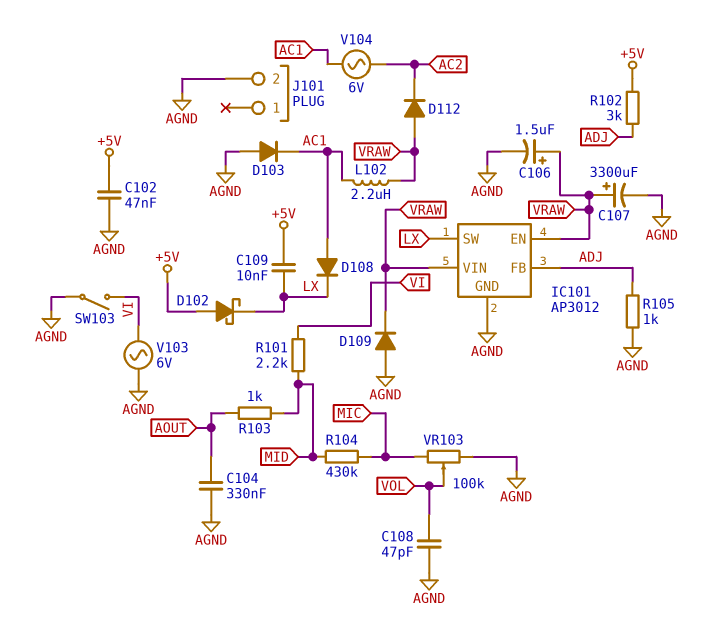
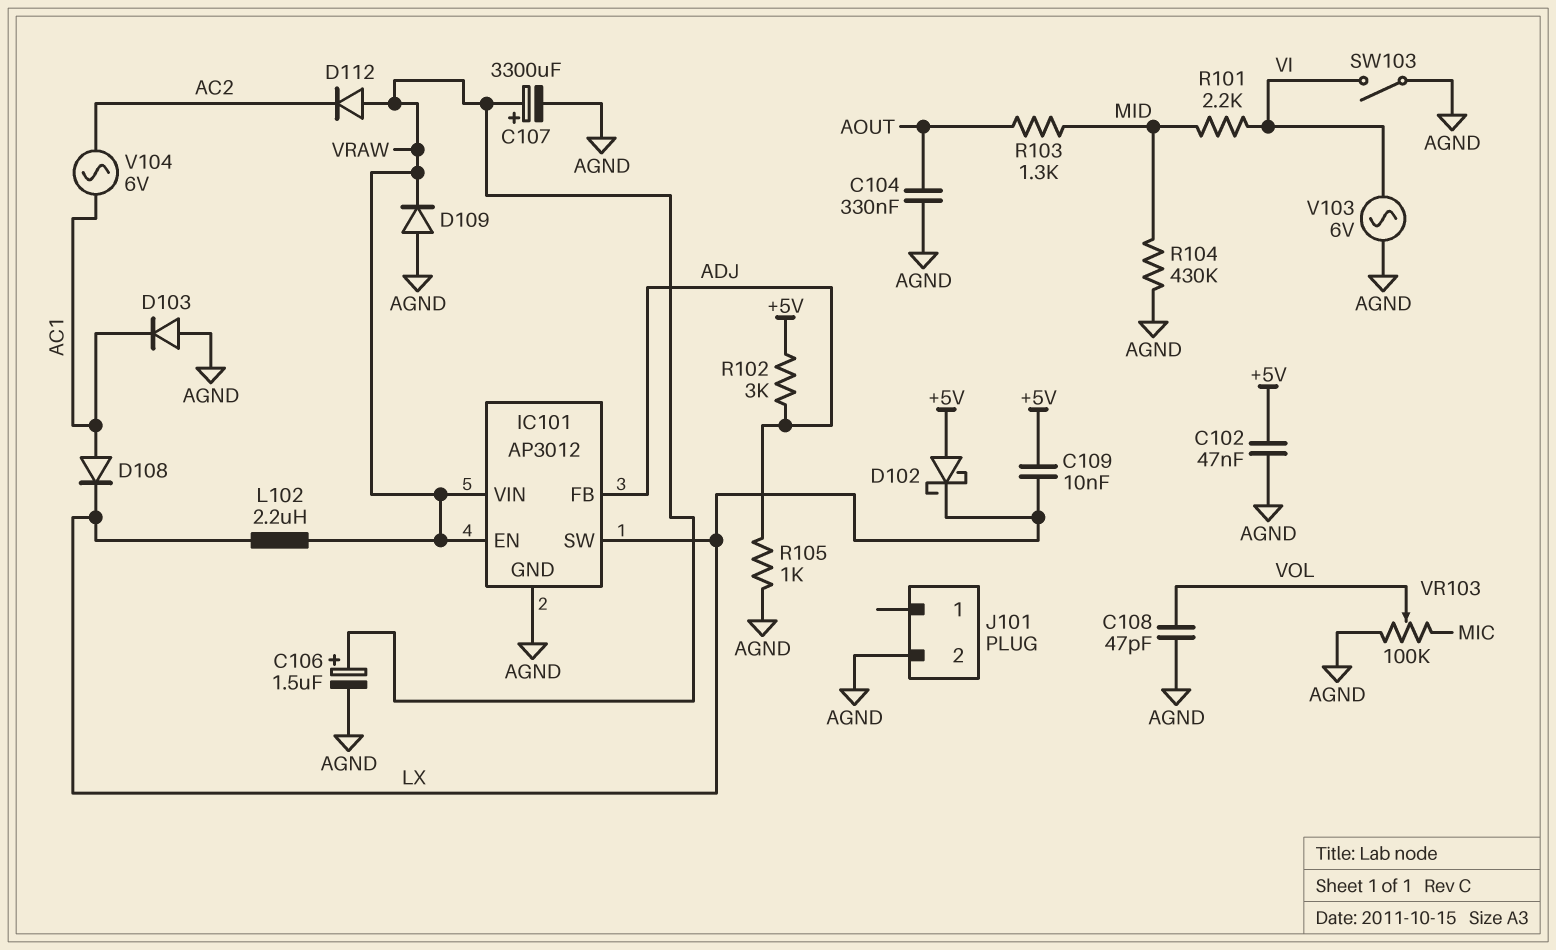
L102: 2.2uH (AC1, VRAW) -> 2.2uH (LX, VRAW)
R103: 1k (AOUT, MID) -> 1.3k (AOUT, MID)
R104: 430k (MIC, MID) -> 430k (AGND, MID)

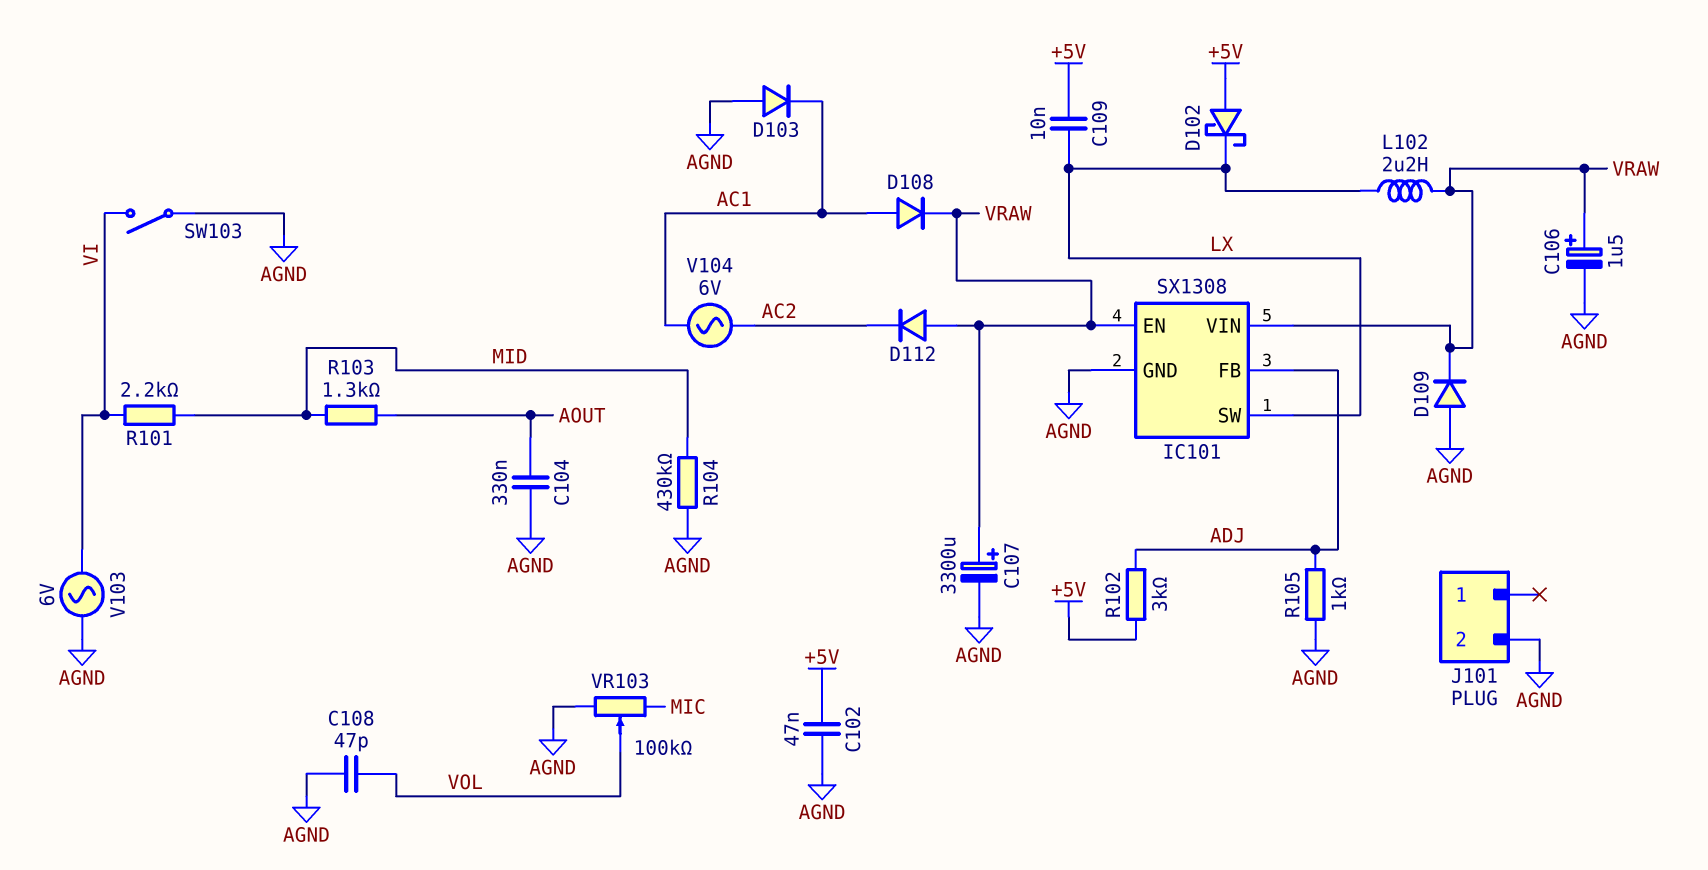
D108: diode (A AC1, K LX) -> diode (A AC1, K VRAW)
IC101: AP3012 -> SX1308

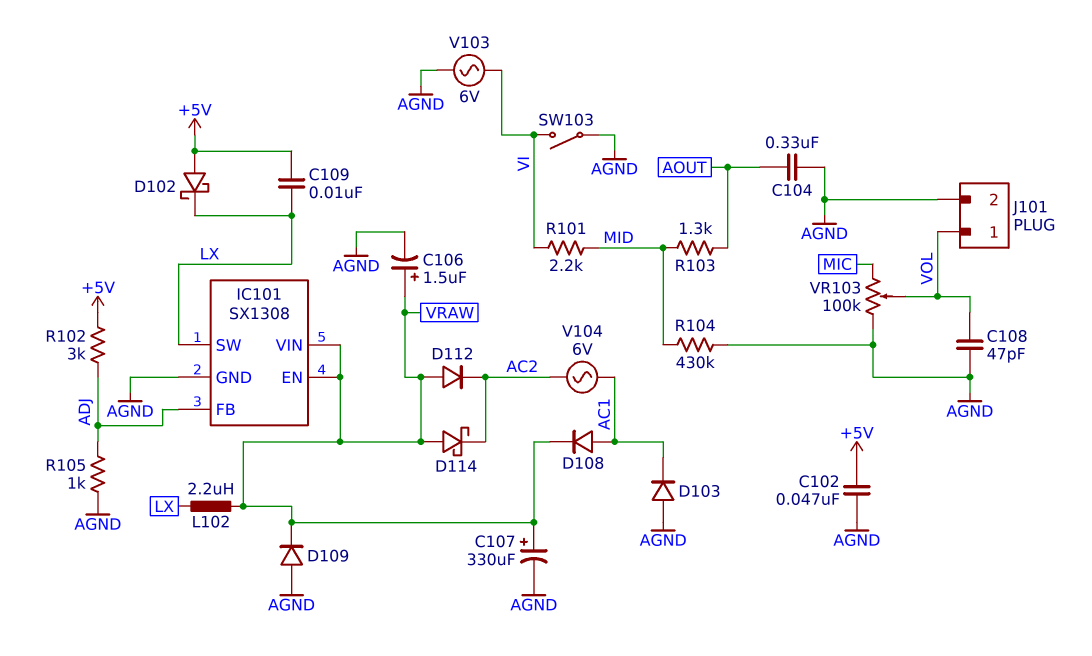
C107: 3300uF (plus VRAW, minus AGND) -> 330uF (plus VRAW, minus AGND)
D114: none -> schottky (A VRAW, K AC2)
J101 pin 1: none -> VOL

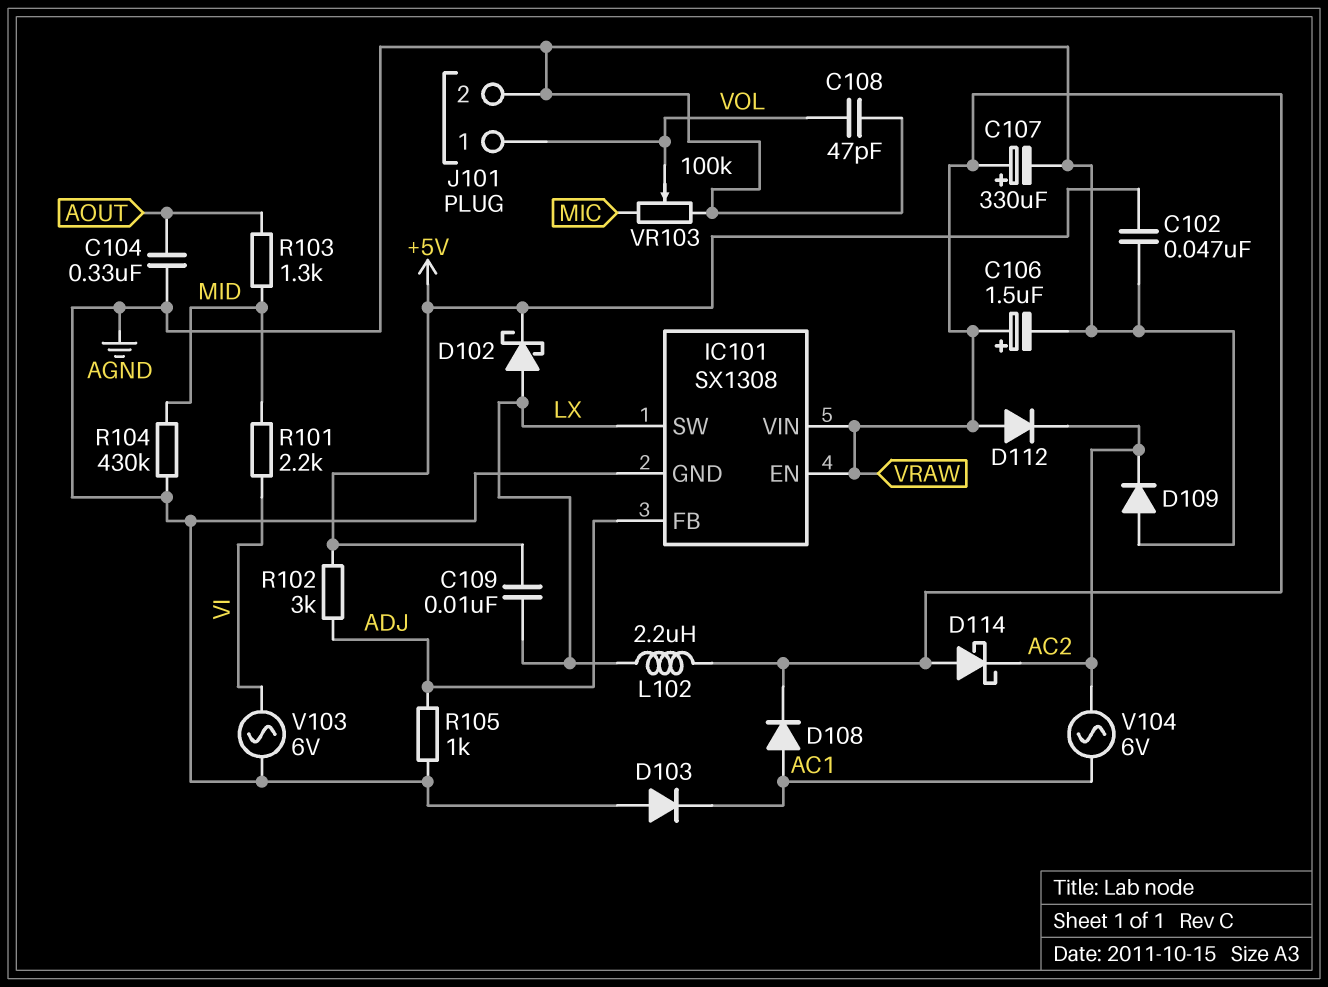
D102: schottky (A +5V, K LX) -> schottky (A LX, K +5V)
D109: diode (A AGND, K VRAW) -> diode (A AGND, K AC2)
SW103: switch (AGND, VI) -> none

